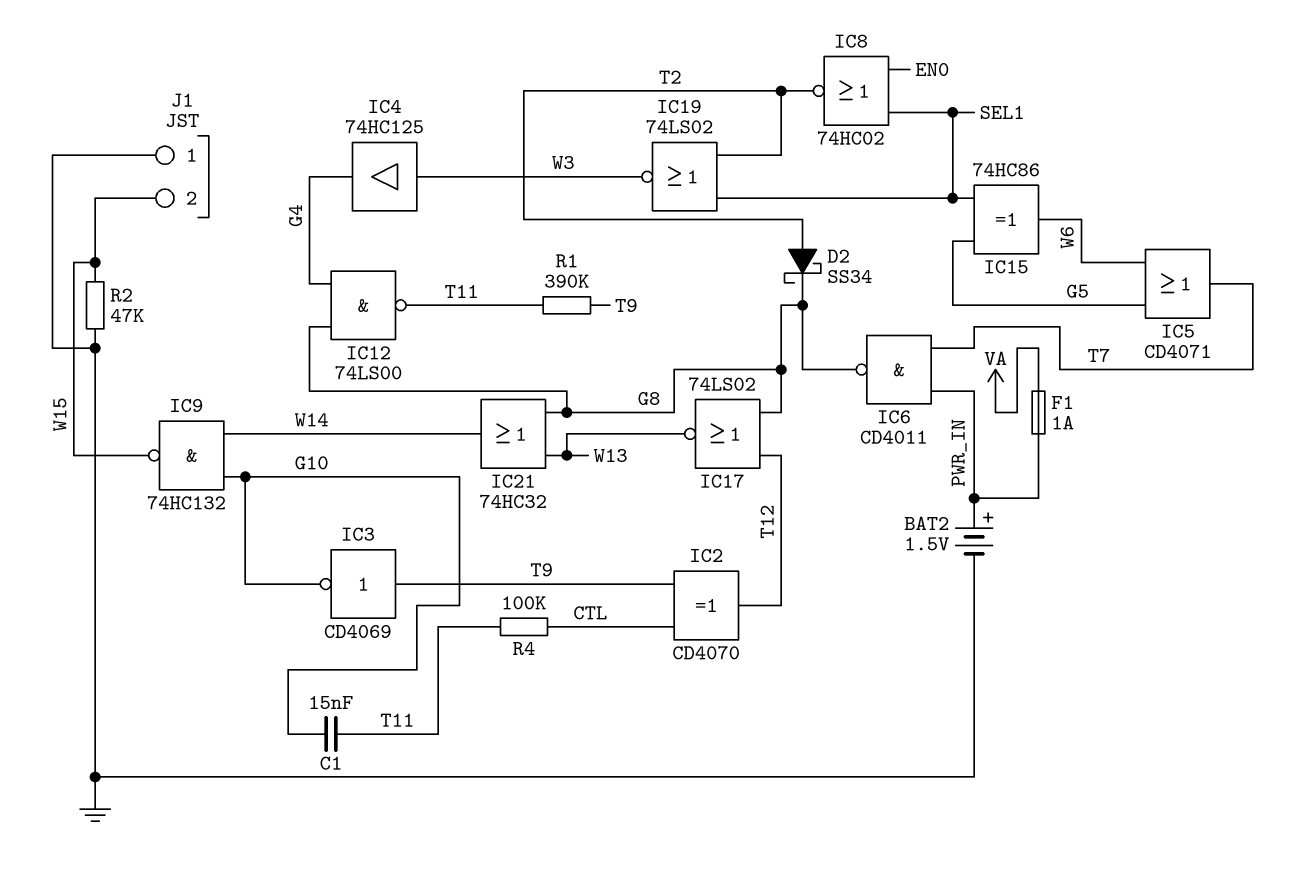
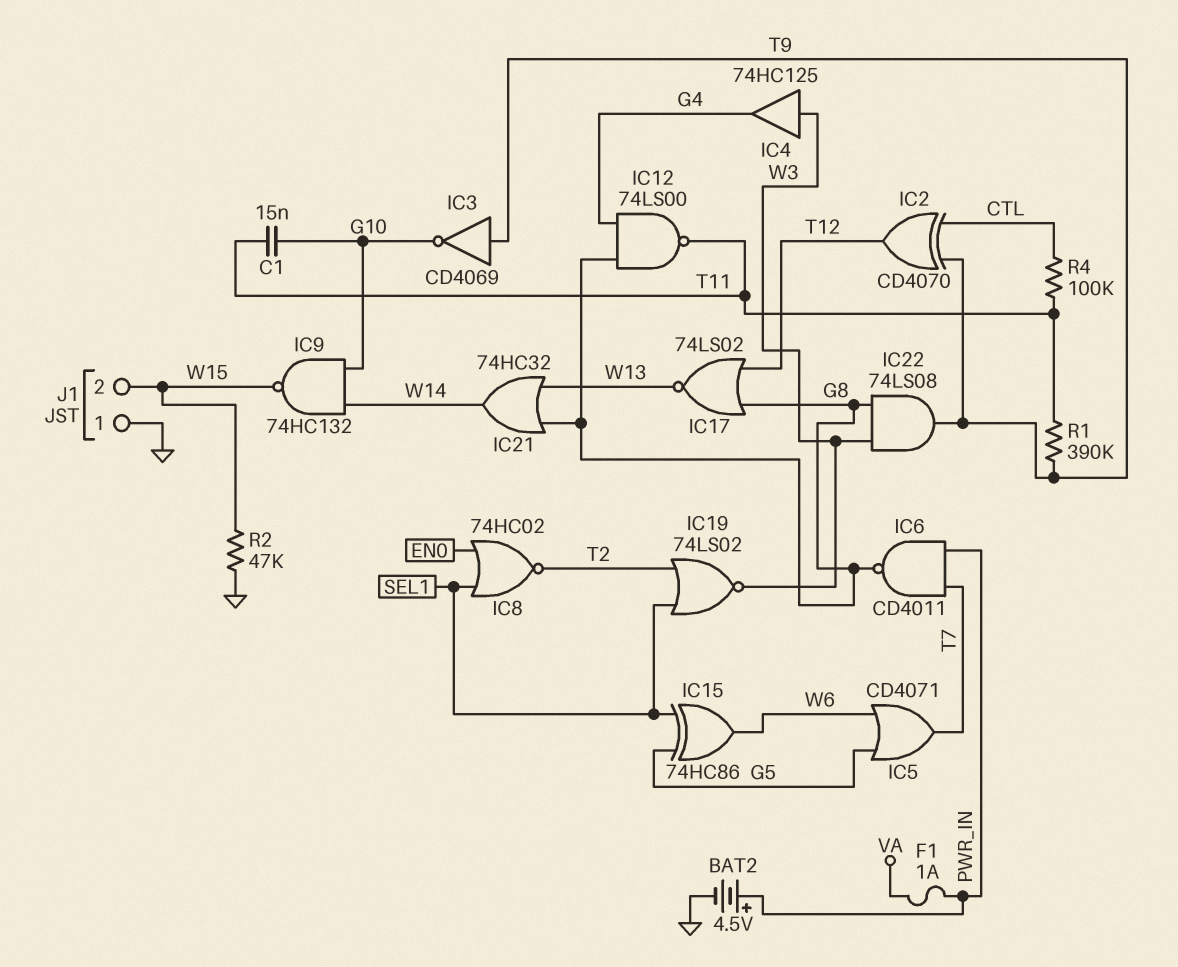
BAT2: 1.5V (plus PWR_IN, minus GND) -> 4.5V (plus PWR_IN, minus GND)
D2: schottky SS34 (A T2, K G8) -> none
IC22: none -> AND 74LS08 (in G8, in W3, out T9)

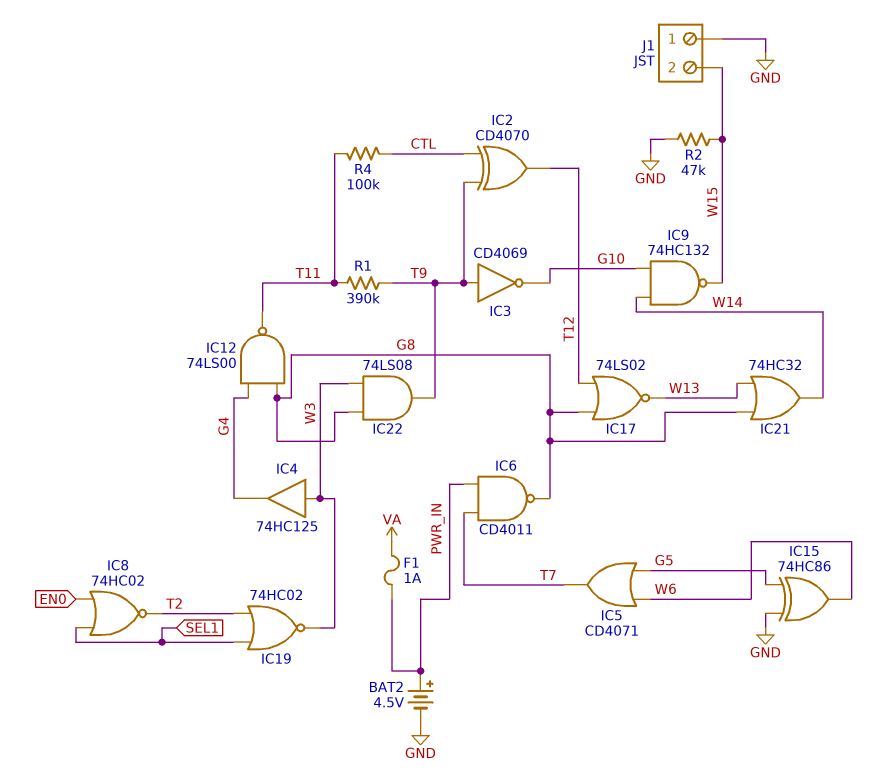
C1: 15nF (G10, T11) -> none
IC15: XOR 74HC86 (in G5, in SEL1, out W6) -> XOR 74HC86 (in G5, in GND, out W6)
IC19: NOR 74LS02 (in SEL1, in T2, out W3) -> NOR 74HC02 (in SEL1, in T2, out W3)

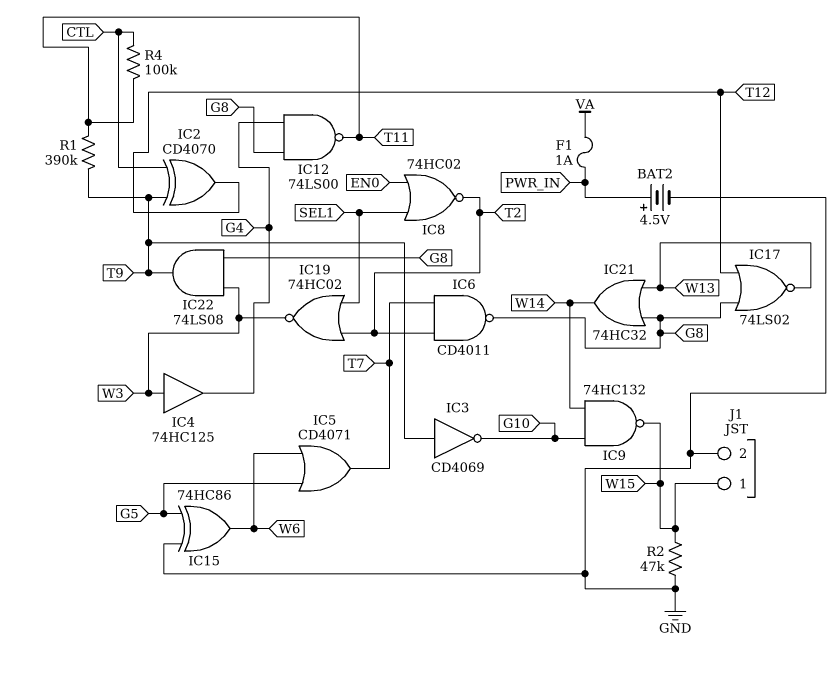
IC6: NAND CD4011 (in PWR_IN, in T7, out G8) -> NAND CD4011 (in T2, in T7, out G8)
J1 pin 1: GND -> W15
J1 pin 2: W15 -> GND

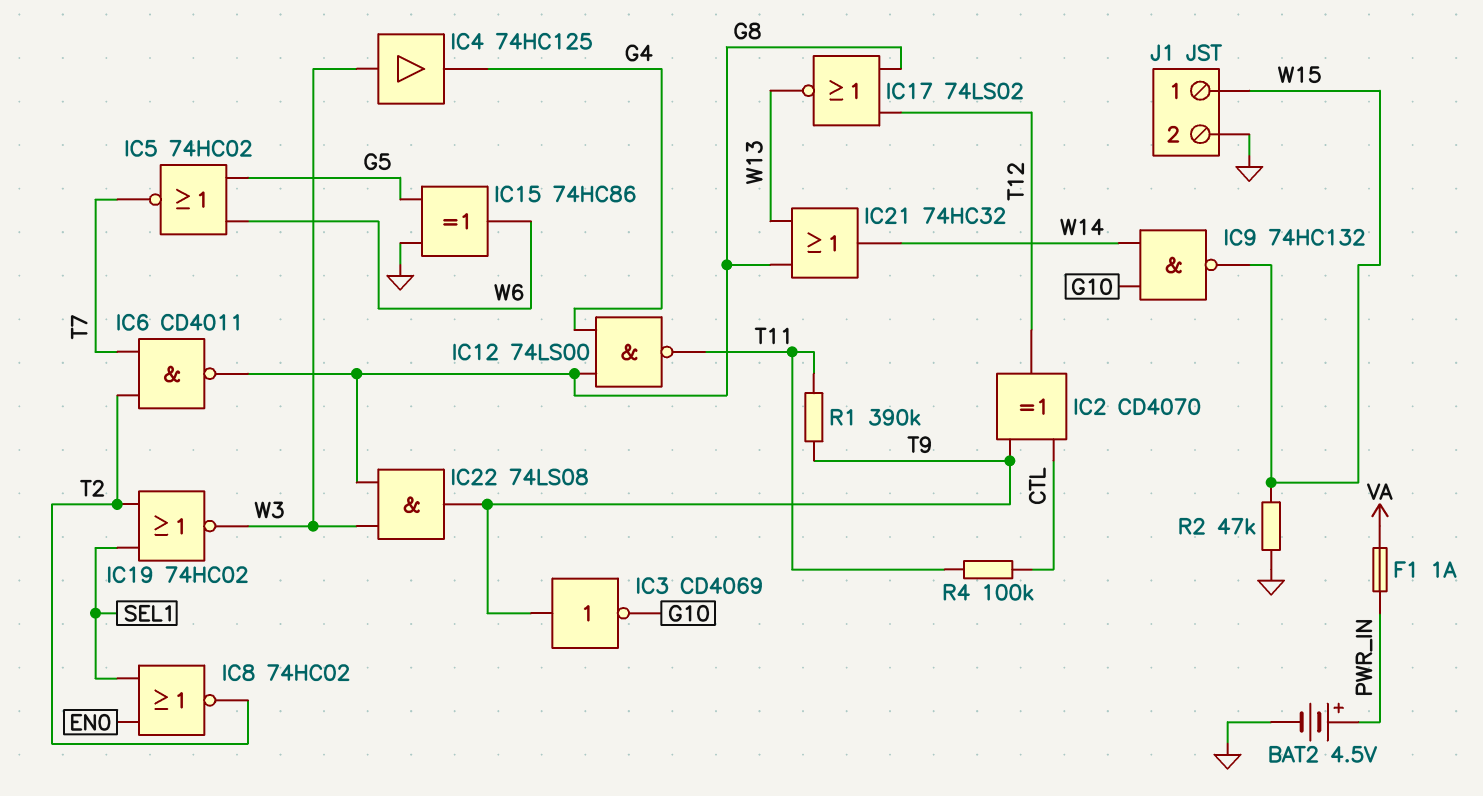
IC5: OR CD4071 (in G5, in W6, out T7) -> NOR 74HC02 (in G5, in W6, out T7)

